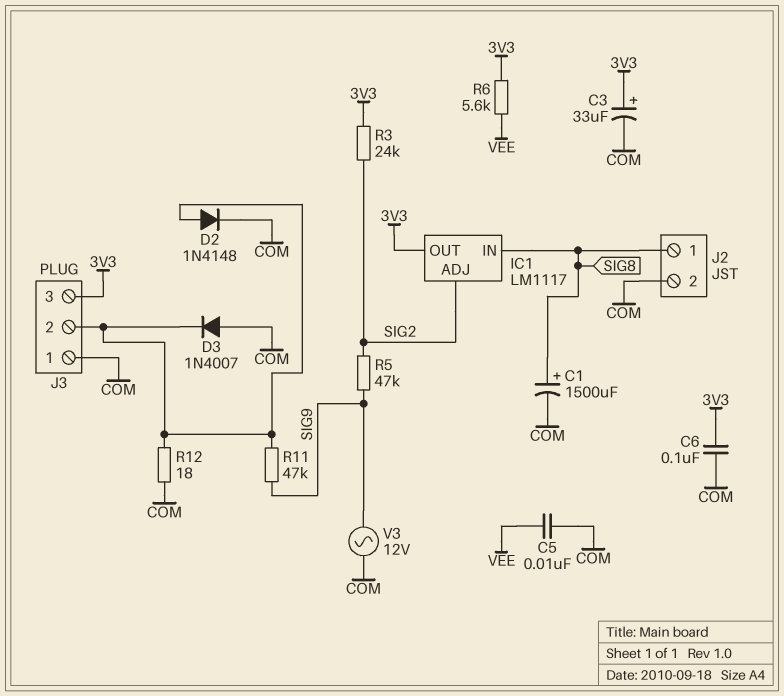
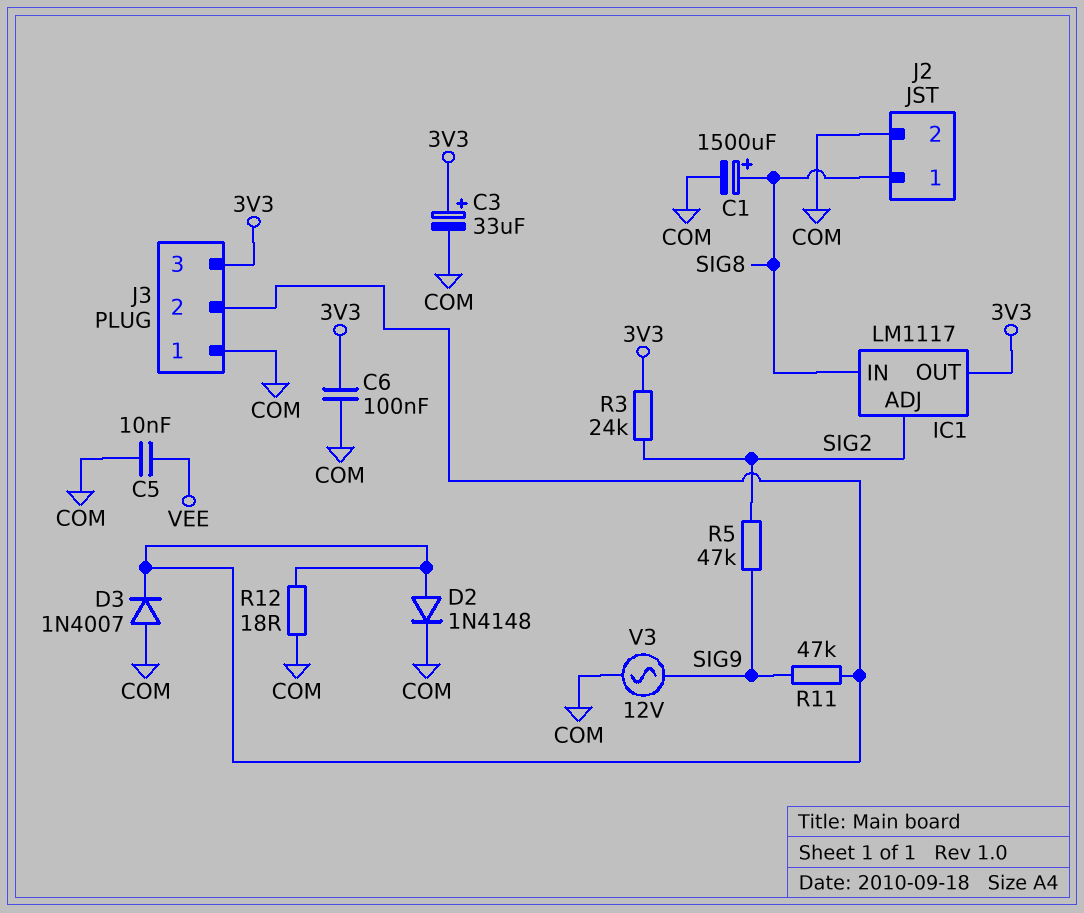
R6: 5.6k (3V3, VEE) -> none

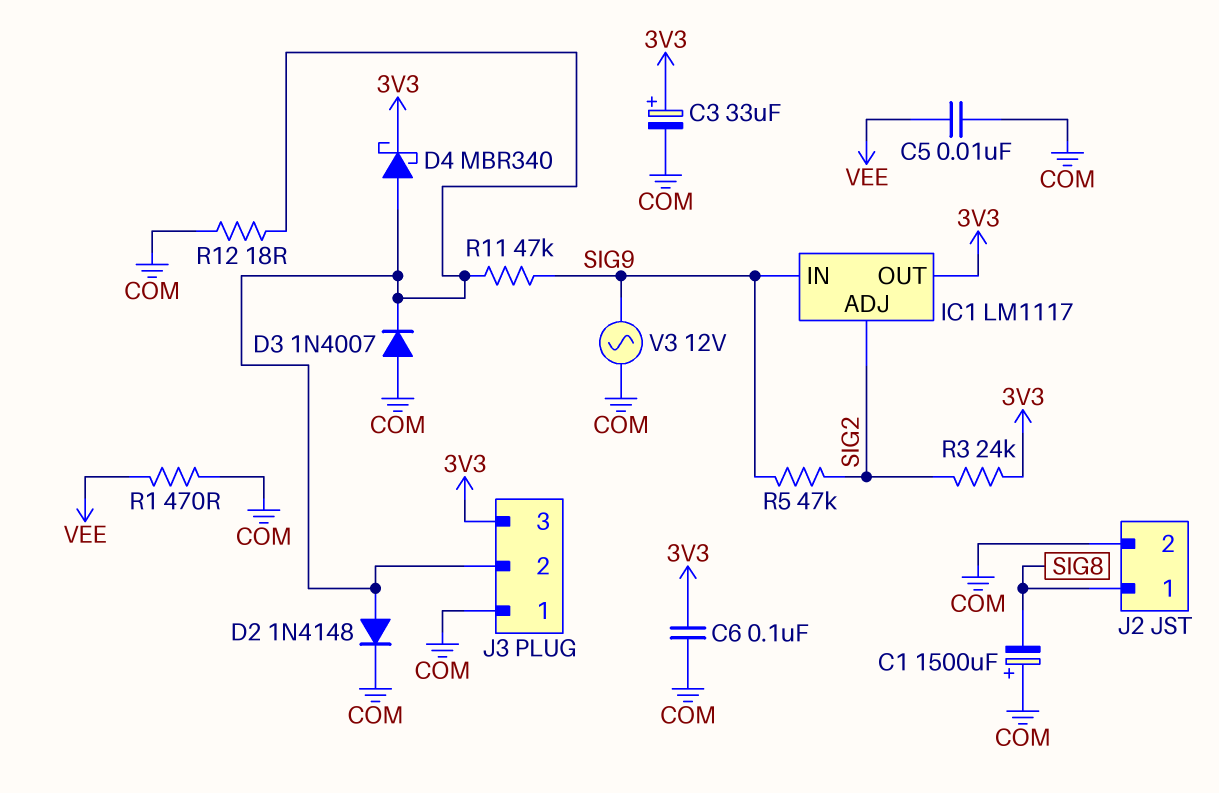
C1: 1500uF (plus SIG8, minus COM) -> 1500uF (plus COM, minus SIG8)
D4: none -> schottky MBR340 (A J3/2, K 3V3)
IC1 pin IN: SIG8 -> SIG9
R1: none -> 470 (COM, VEE)

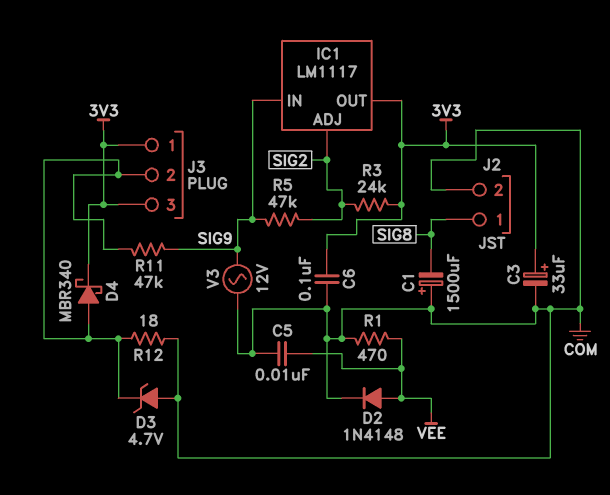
D2: diode 1N4148 (A J3/2, K COM) -> diode 1N4148 (A VEE, K COM)
D3: diode 1N4007 (A COM, K J3/2) -> zener 4.7V (A COM, K J3/2)
J3 pin 1: COM -> 3V3

